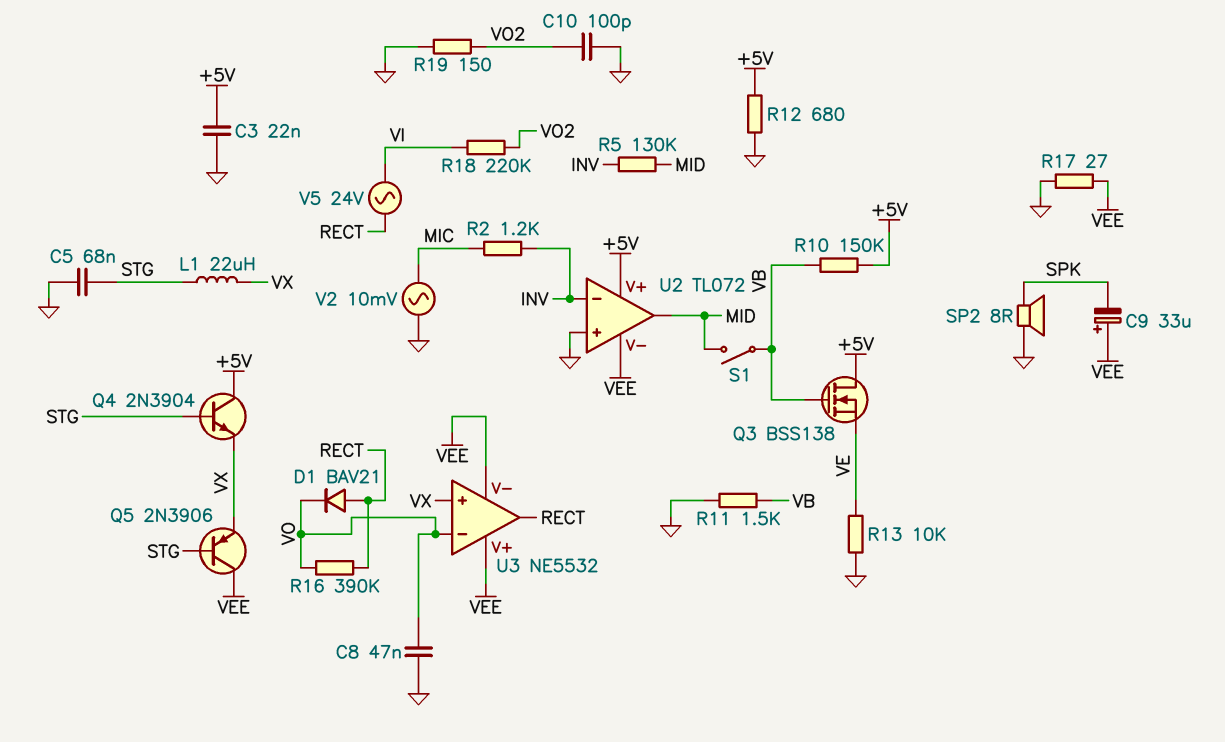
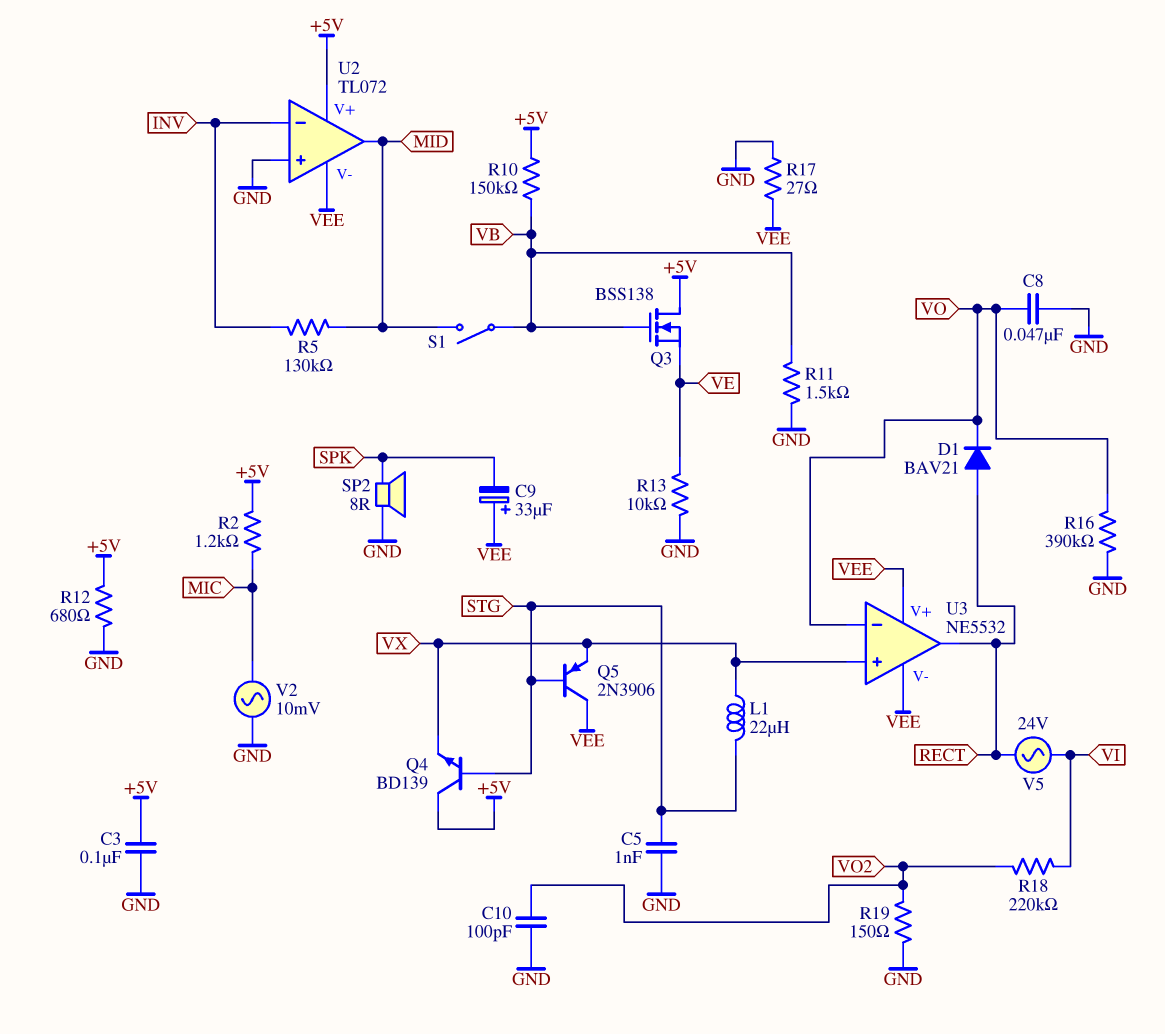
C3: 22nF (+5V, GND) -> 100nF (+5V, GND)
C5: 68nF (GND, STG) -> 1nF (GND, STG)
Q4: NPN 2N3904 (B STG, C +5V, E VX) -> NPN BD139 (B STG, C +5V, E VX)
R2: 1.2k (INV, MIC) -> 1.2k (+5V, MIC)
R16: 390k (RECT, VO) -> 390k (GND, VO)

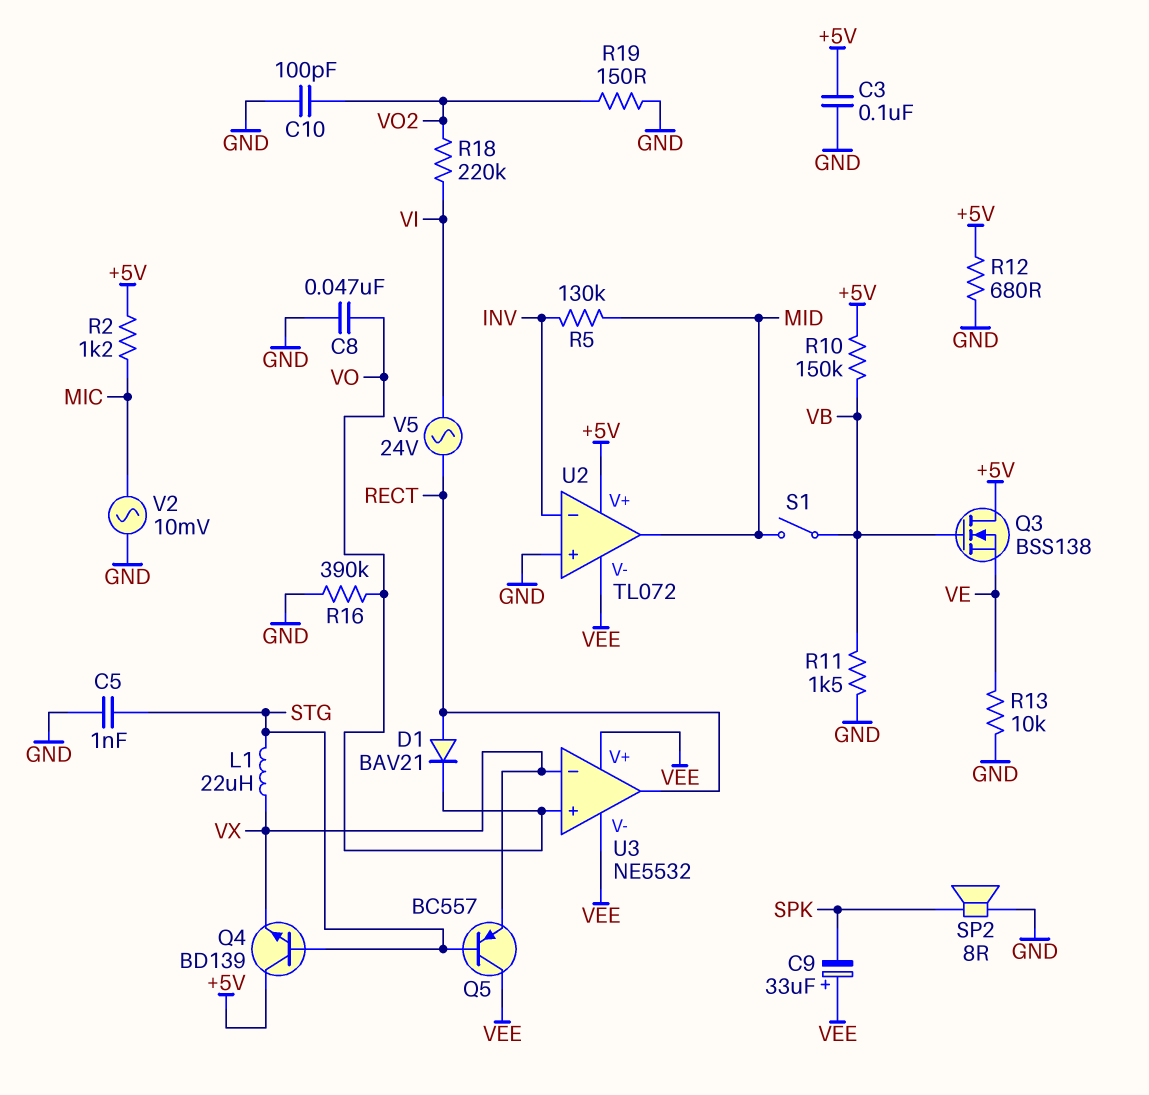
Q5: PNP 2N3906 (B STG, C VEE, E VX) -> PNP BC557 (B STG, C VEE, E VX)
R17: 27 (GND, VEE) -> none
U3 pin in+: VX -> VO
U3 pin in-: VO -> VX

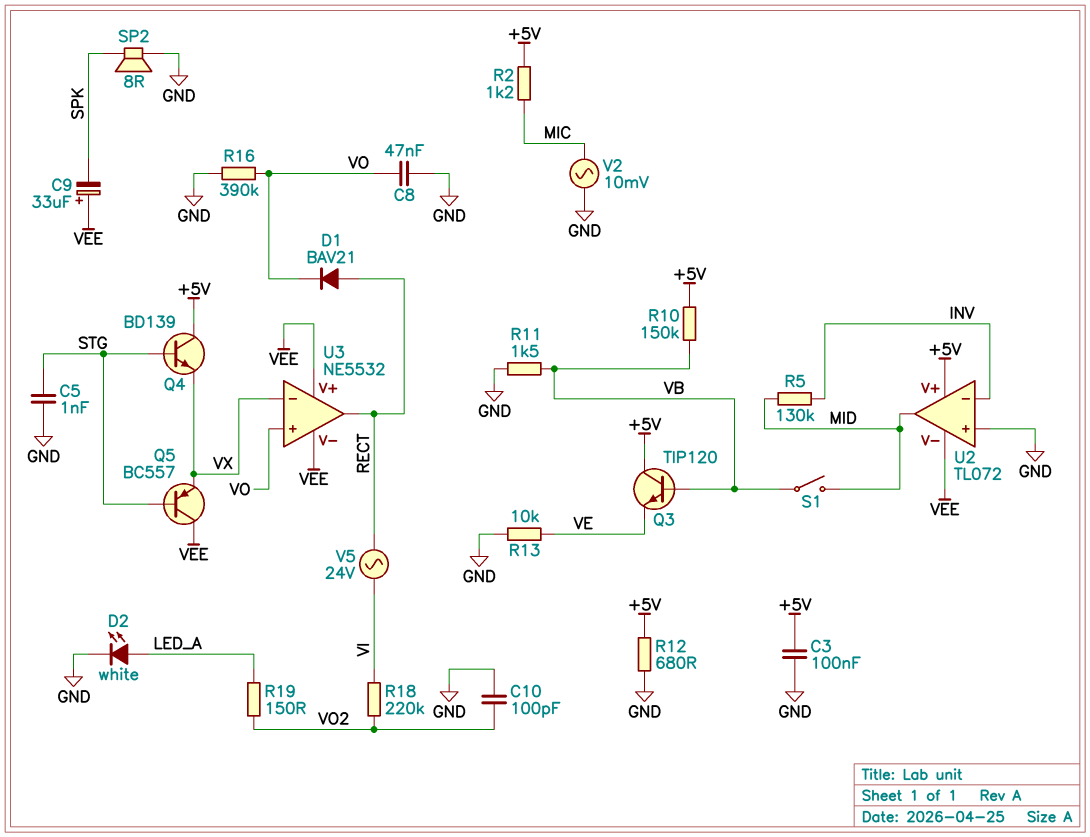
D2: none -> LED white (A LED_A, K GND)
L1: 22uH (STG, VX) -> none
Q3: NMOS BSS138 (G VB, D +5V, S VE) -> NPN TIP120 (B VB, C +5V, E VE)
R19: 150 (GND, VO2) -> 150 (LED_A, VO2)

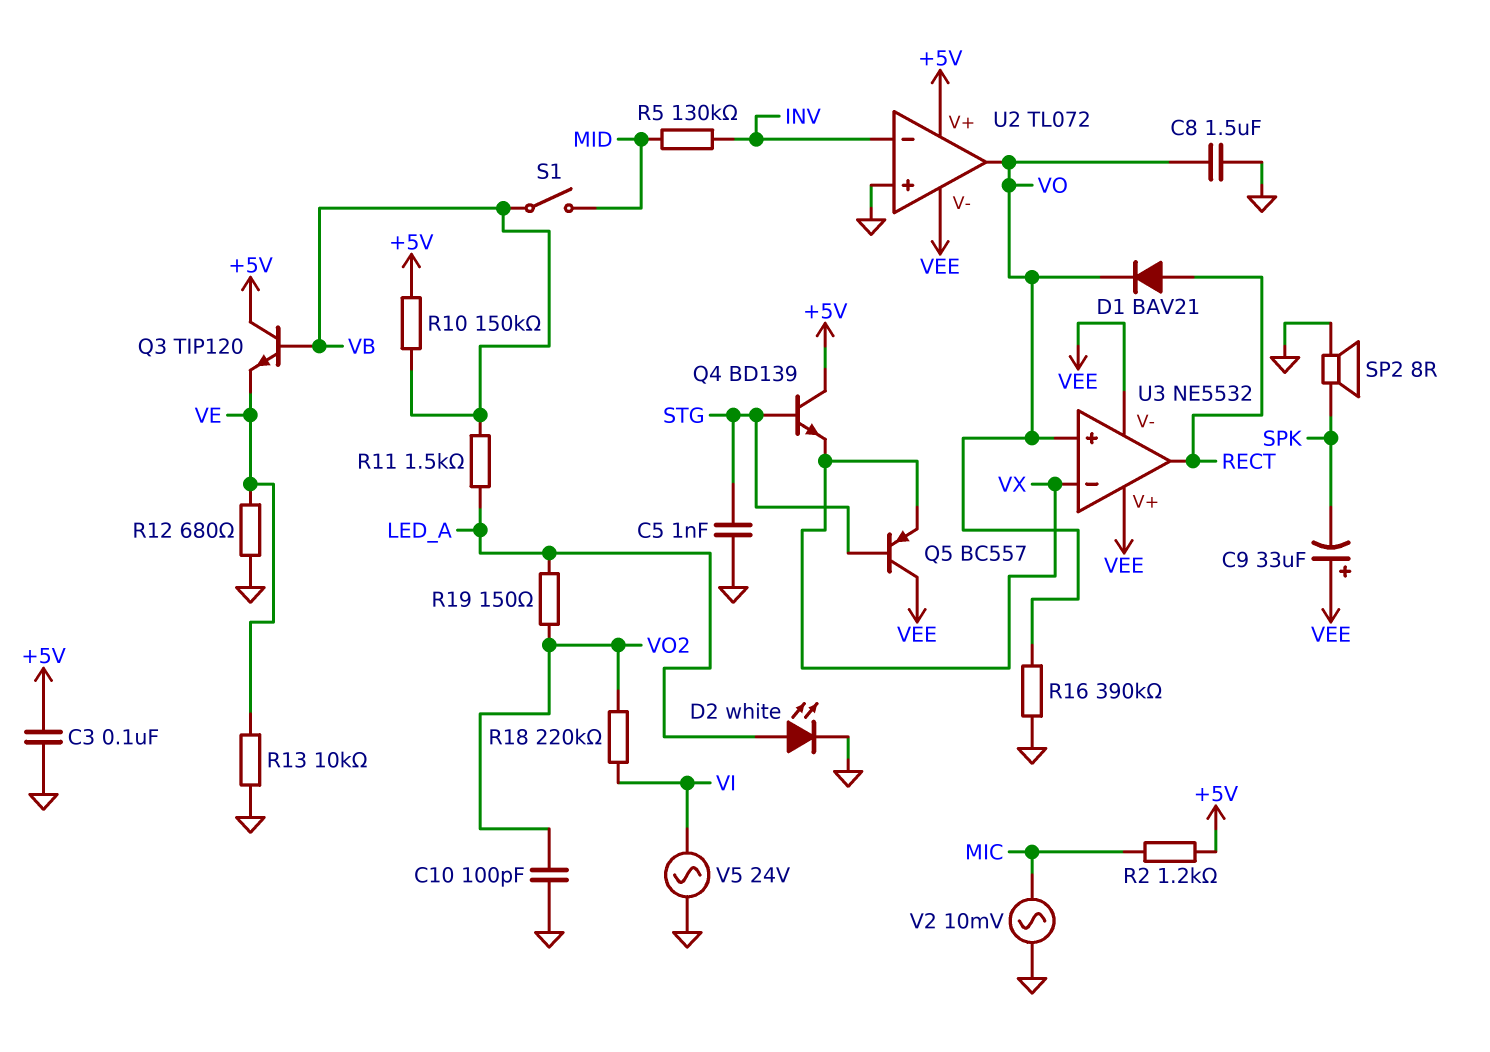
C8: 47nF (GND, VO) -> 1.5uF (GND, VO)
R11: 1.5k (GND, VB) -> 1.5k (LED_A, VB)
R12: 680 (+5V, GND) -> 680 (GND, VE)
U2 pin out: MID -> VO
V5: AC 24V (RECT, VI) -> AC 24V (GND, VI)

